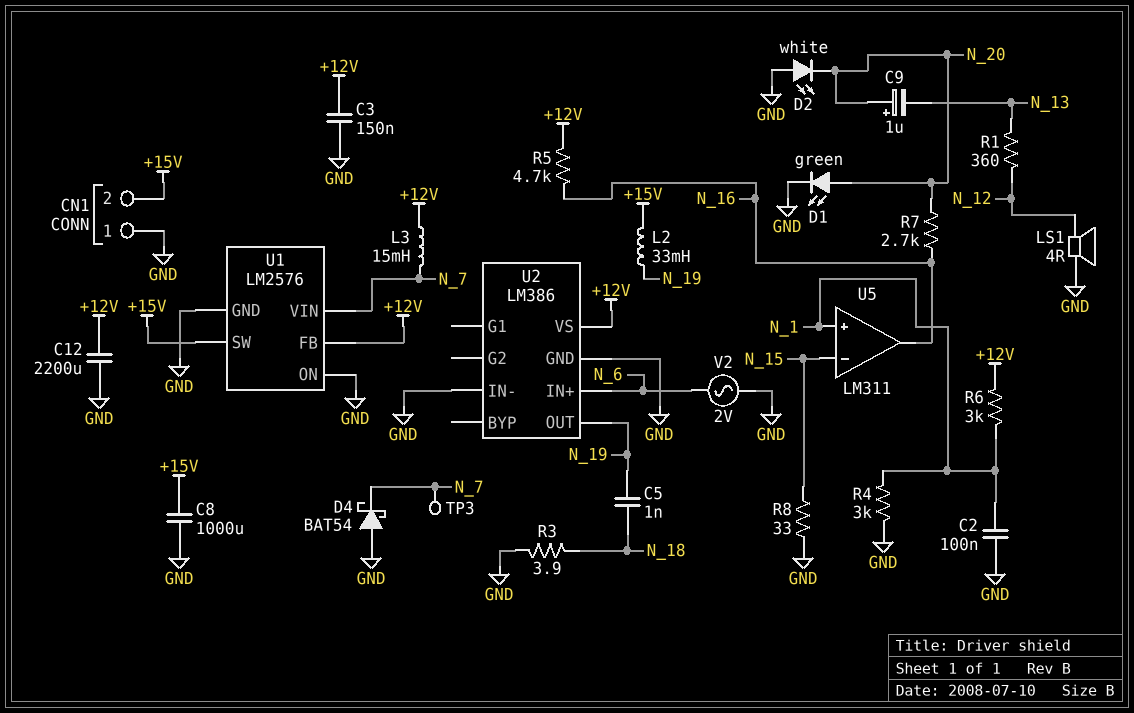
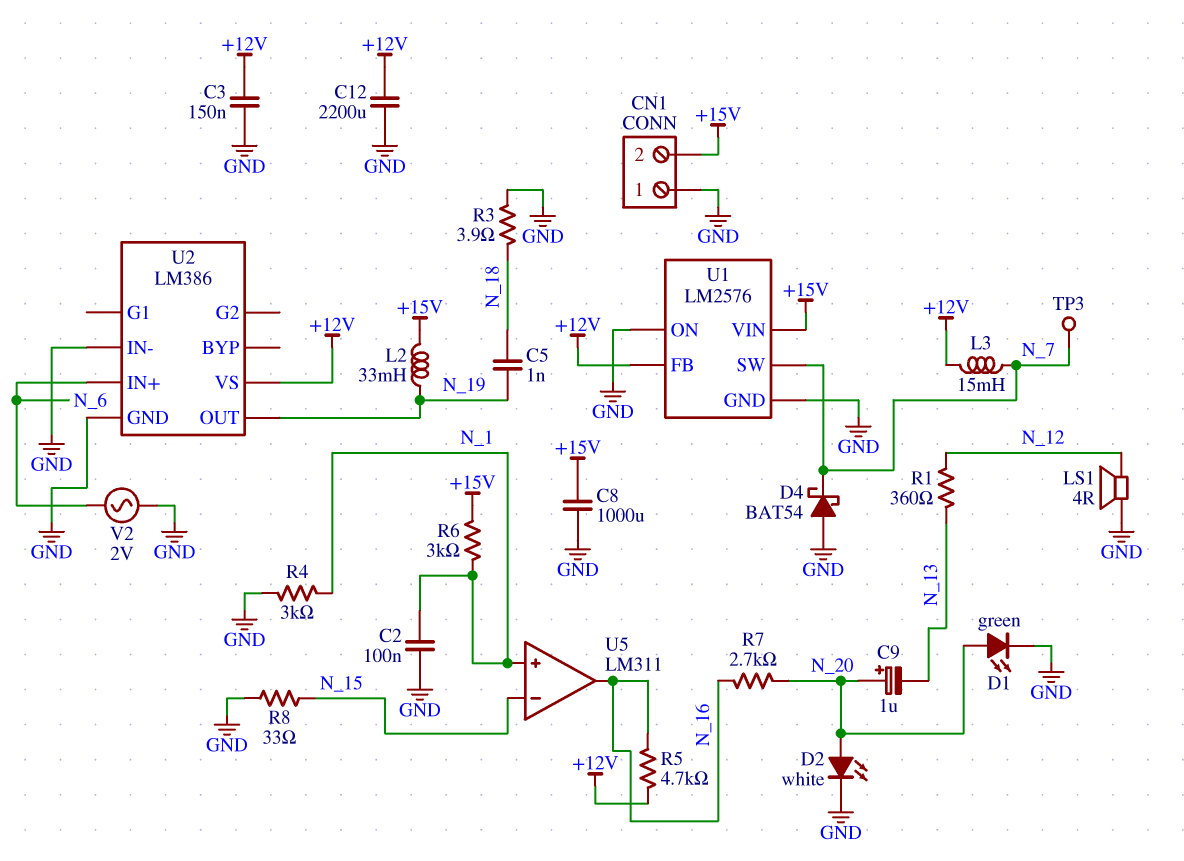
D2: LED white (A GND, K N_20) -> LED white (A N_20, K GND)
R6: 3k (+12V, N_1) -> 3k (+15V, N_1)
U1 pin SW: +15V -> N_7
U1 pin VIN: N_7 -> +15V

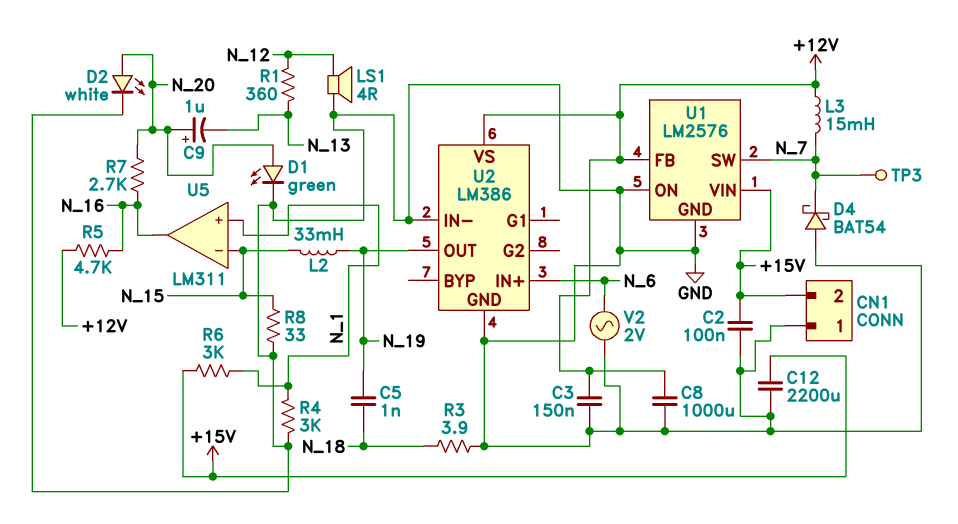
C2: 100nF (GND, N_1) -> 100nF (+15V, GND)
C8: 1000uF (+15V, GND) -> 1000uF (+12V, GND)
C12: 2200uF (+12V, GND) -> 2200uF (+15V, GND)
L2: 33mH (+15V, N_19) -> 33mH (N_15, N_19)

